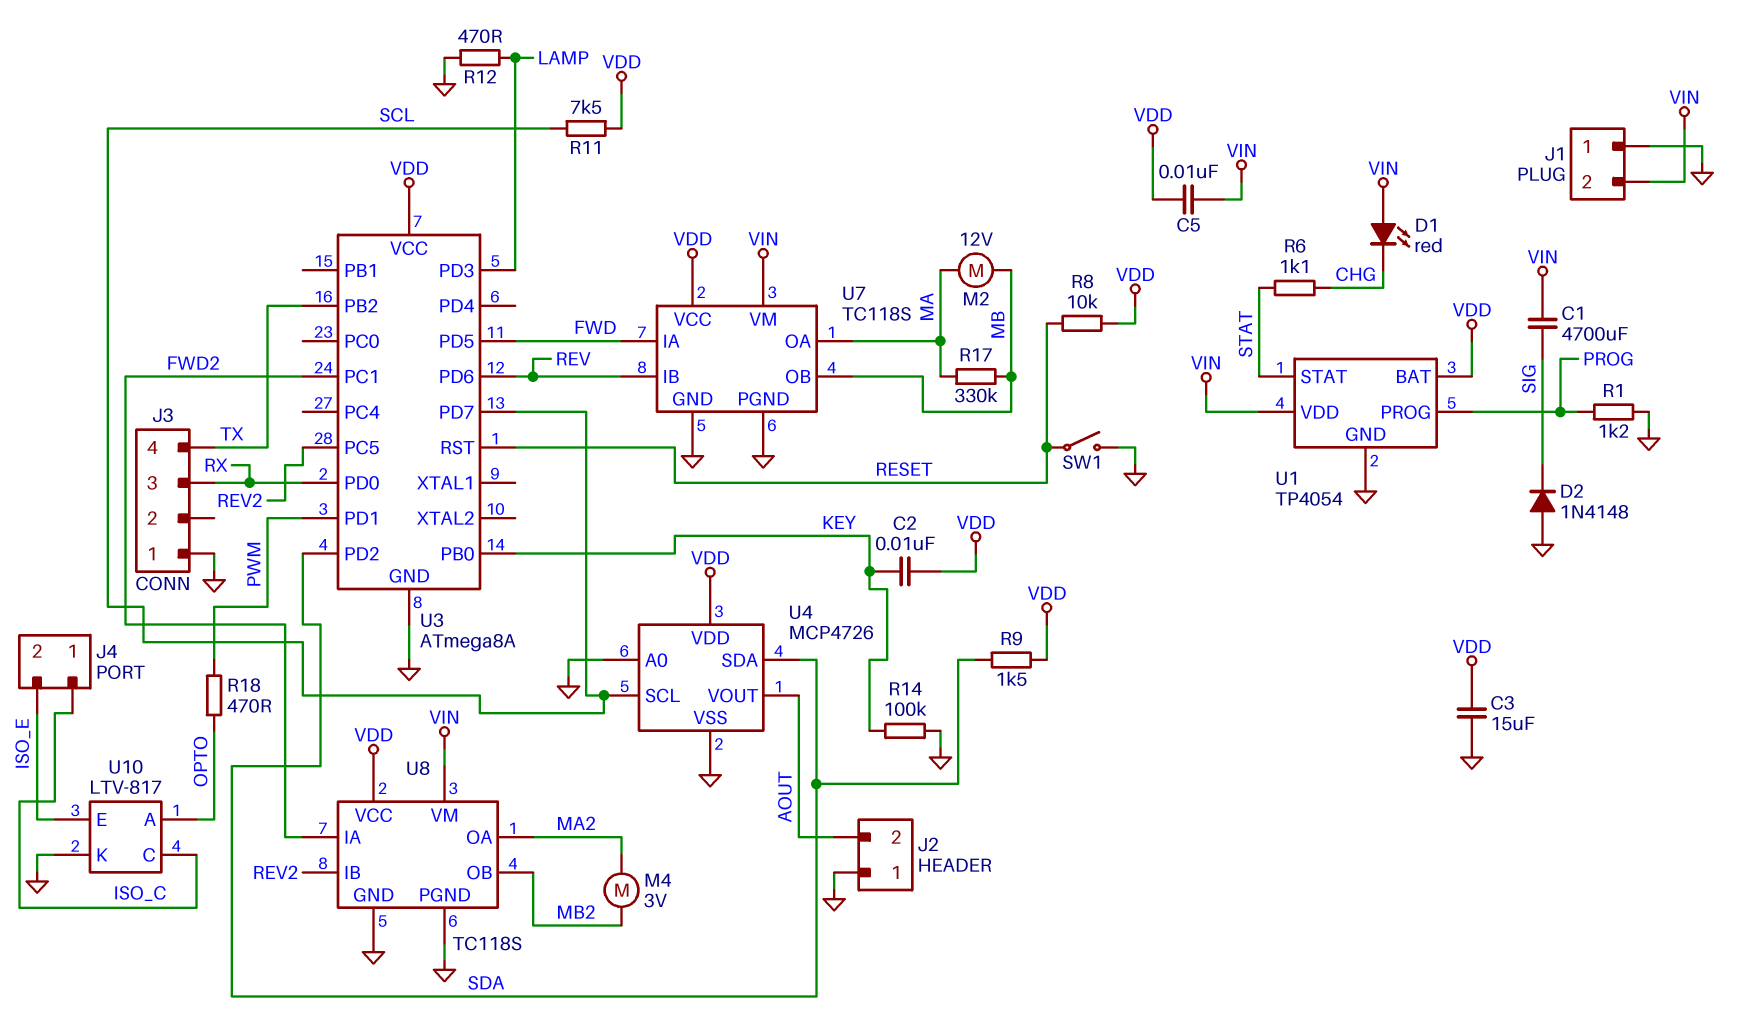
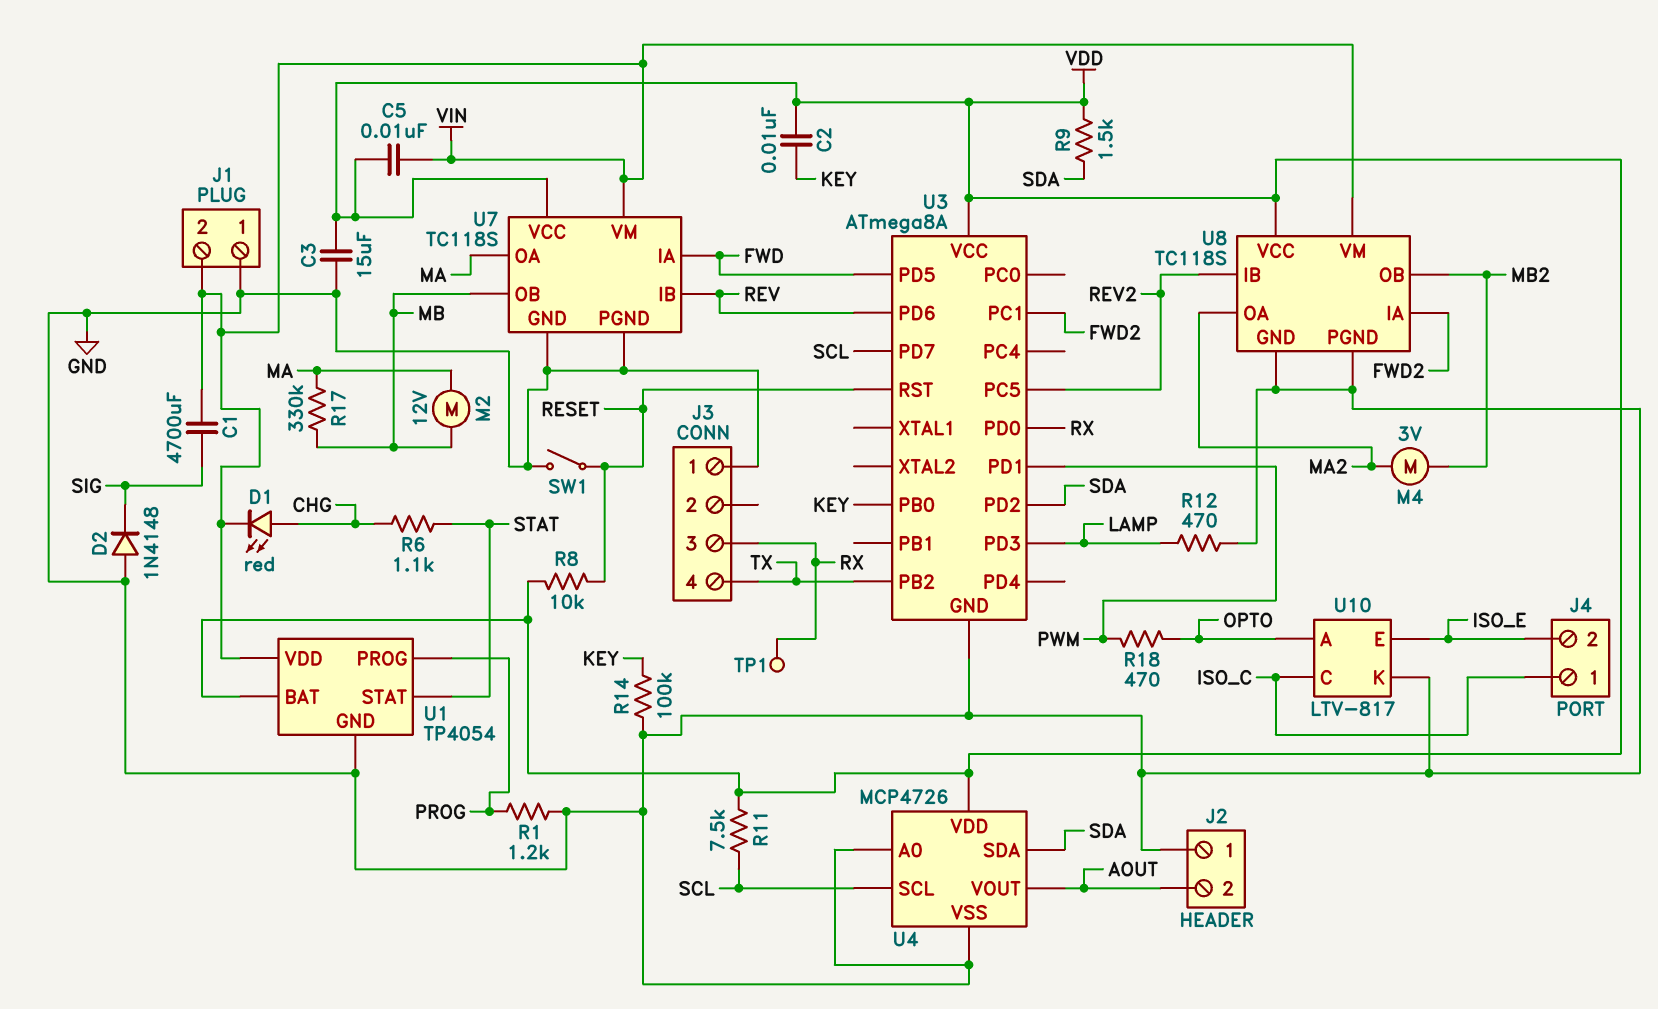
D1: LED red (A VIN, K CHG) -> LED red (A CHG, K VIN)
TP1: none -> test point (RX)

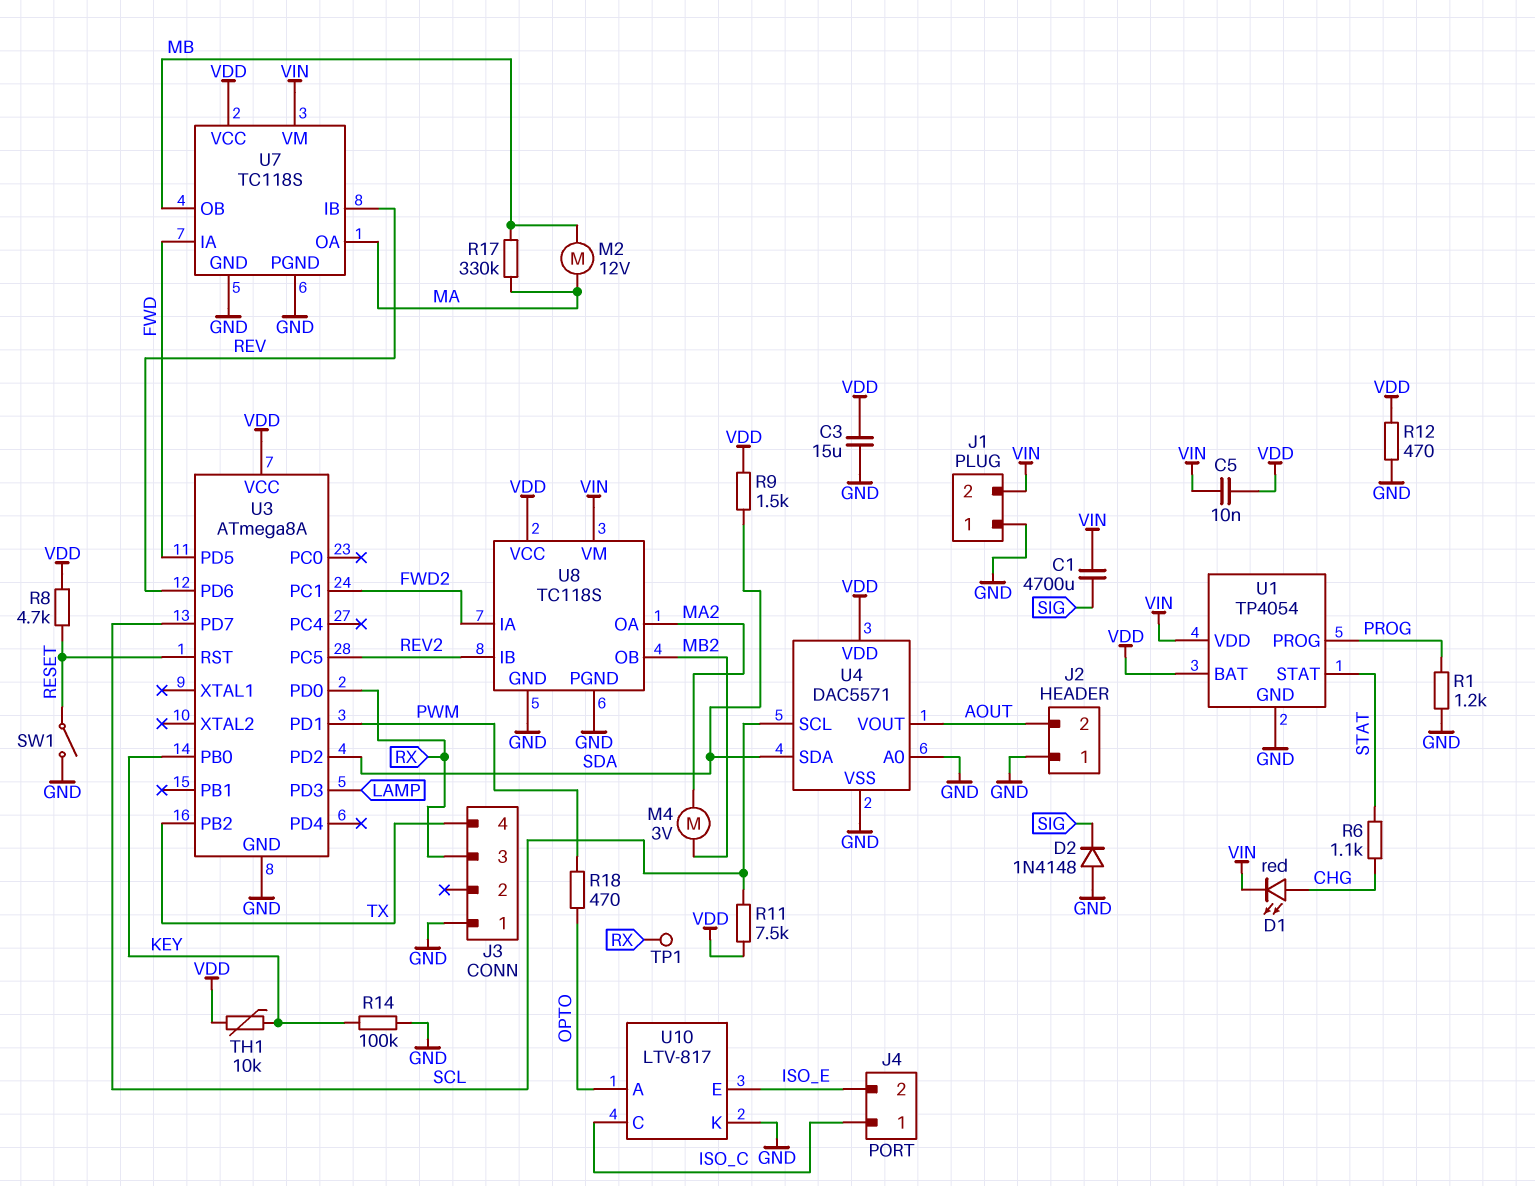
C2: 10nF (KEY, VDD) -> none
R8: 10k (RESET, VDD) -> 4.7k (RESET, VDD)
R12: 470 (GND, LAMP) -> 470 (GND, VDD)
TH1: none -> 10k (KEY, VDD)
U4: MCP4726 -> DAC5571

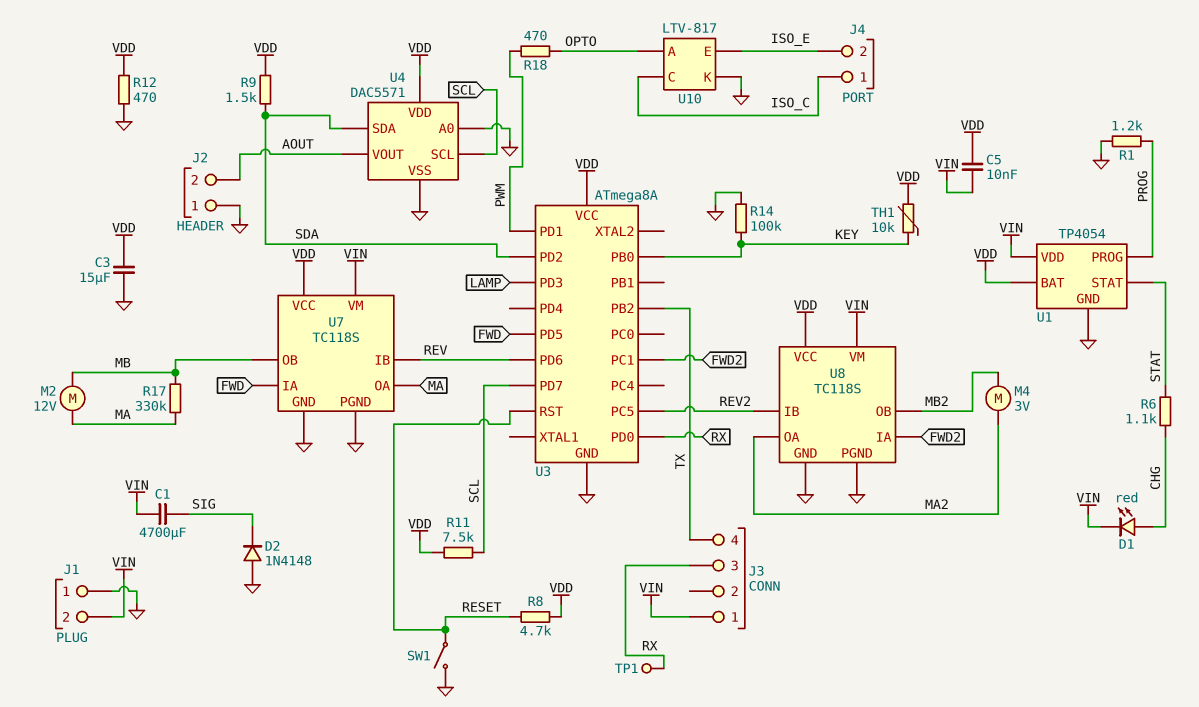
J3 pin 1: GND -> VIN

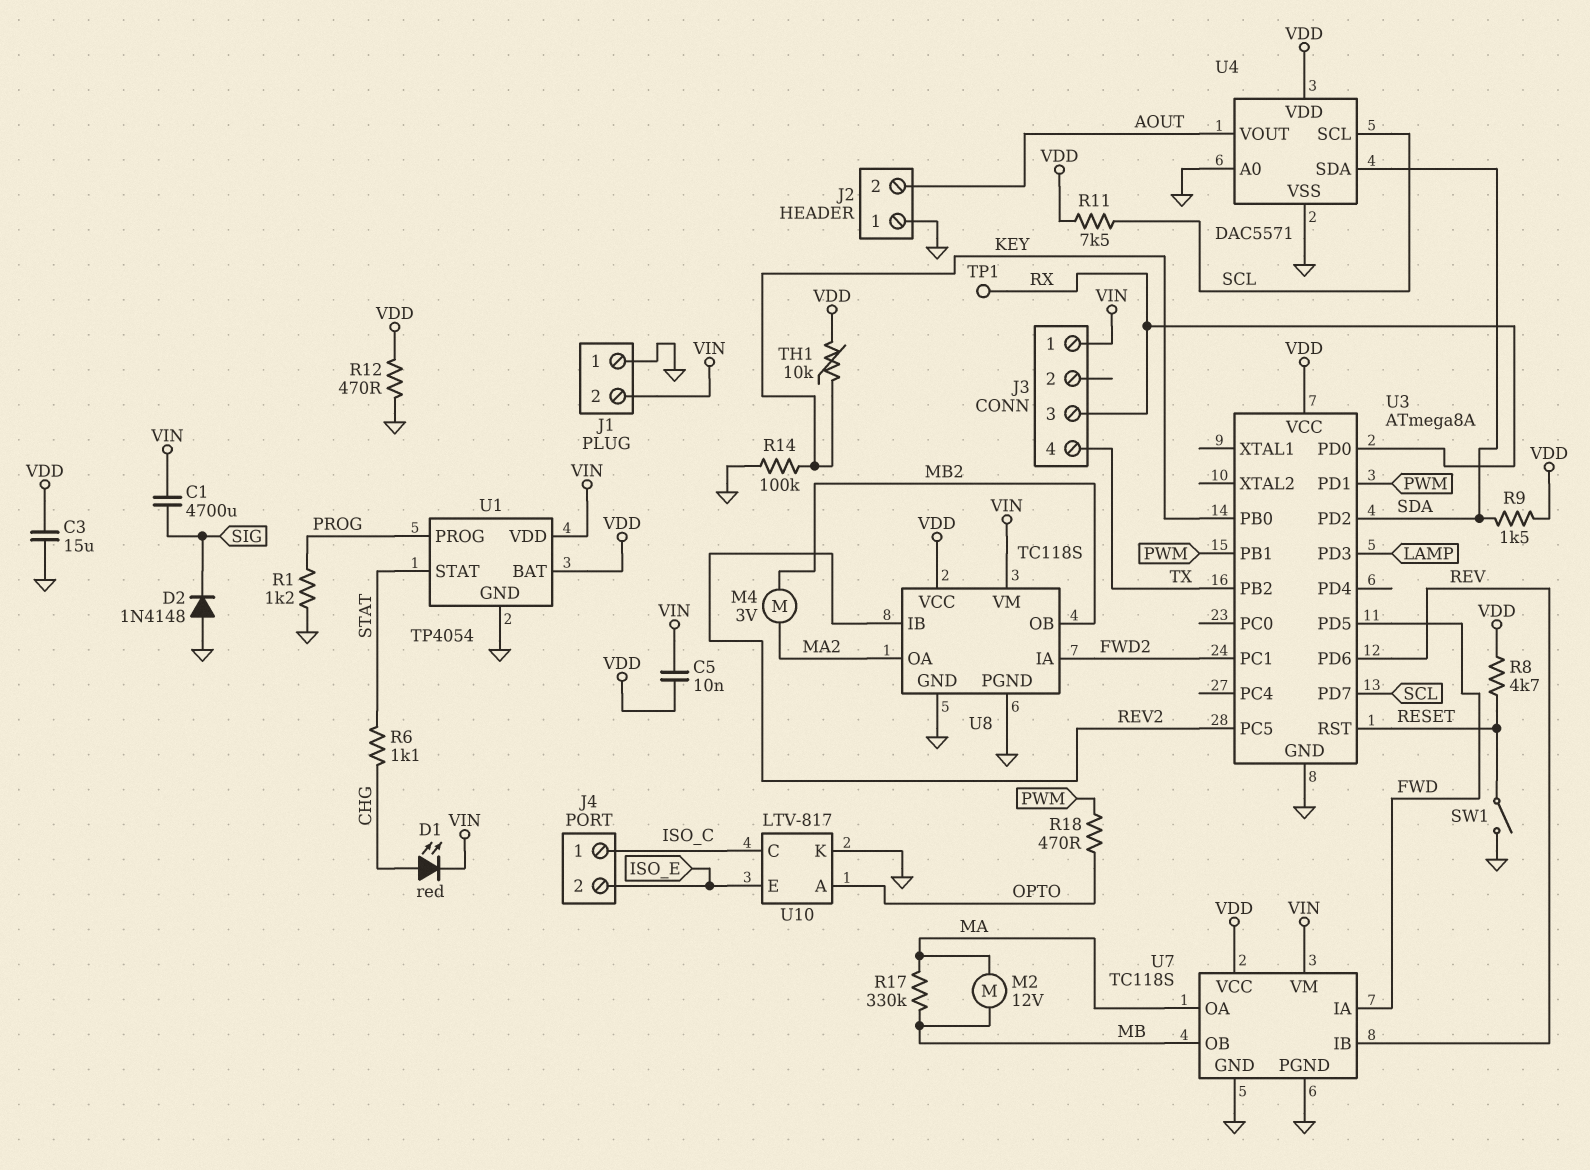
U3 pin PB1: none -> PWM

